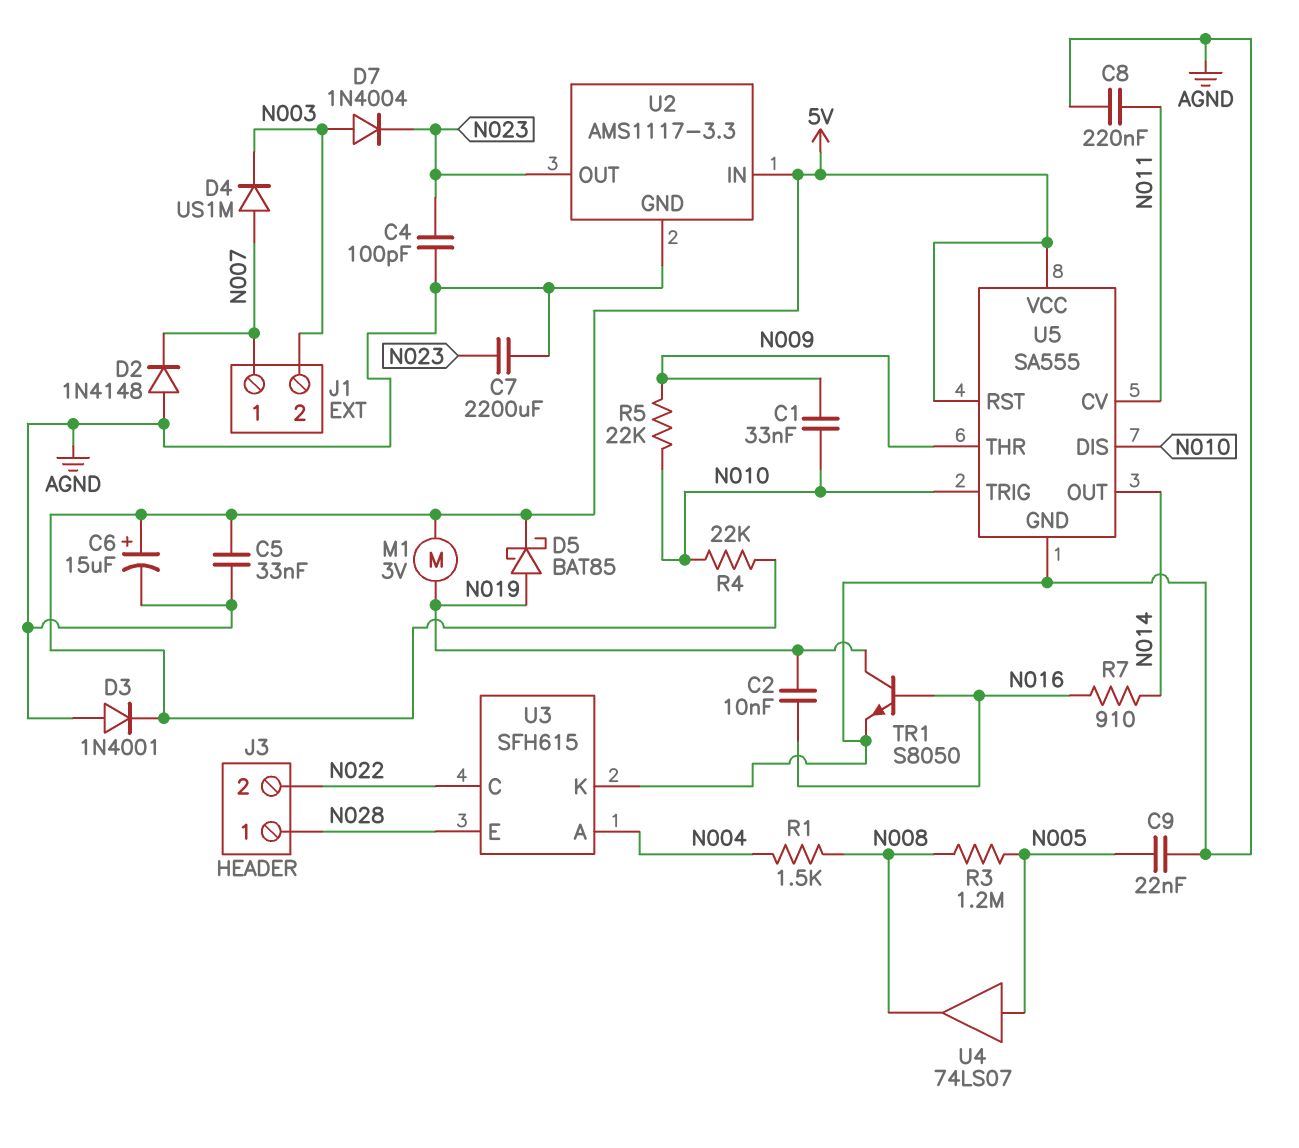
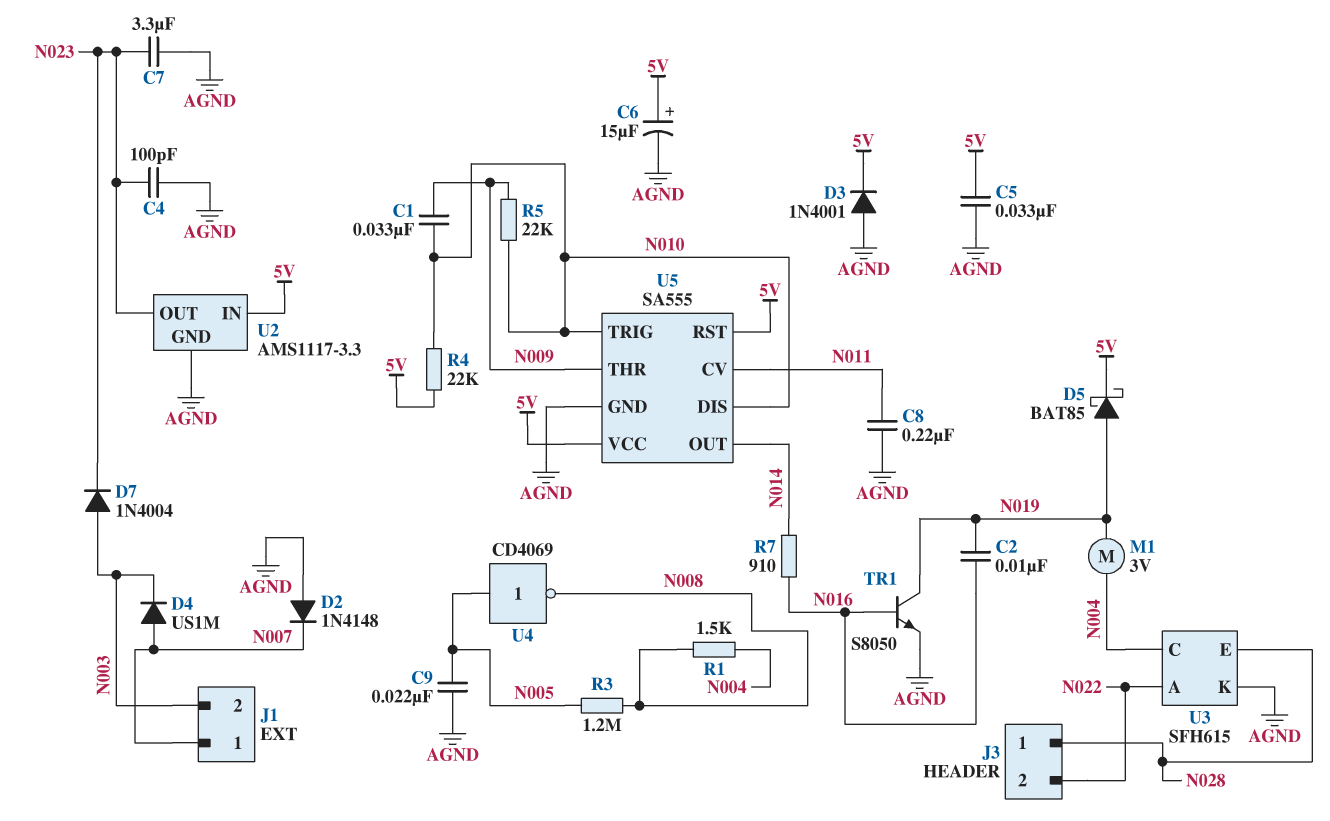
C7: 2200uF (AGND, N023) -> 3.3uF (AGND, N023)
M1: motor 3V (5V, N019) -> motor 3V (N004, N019)
U3 pin A: N004 -> N022
U3 pin C: N022 -> N004
U4: buffer 74LS07 (in N005, out N008) -> NOT CD4069 (in N005, out N008)

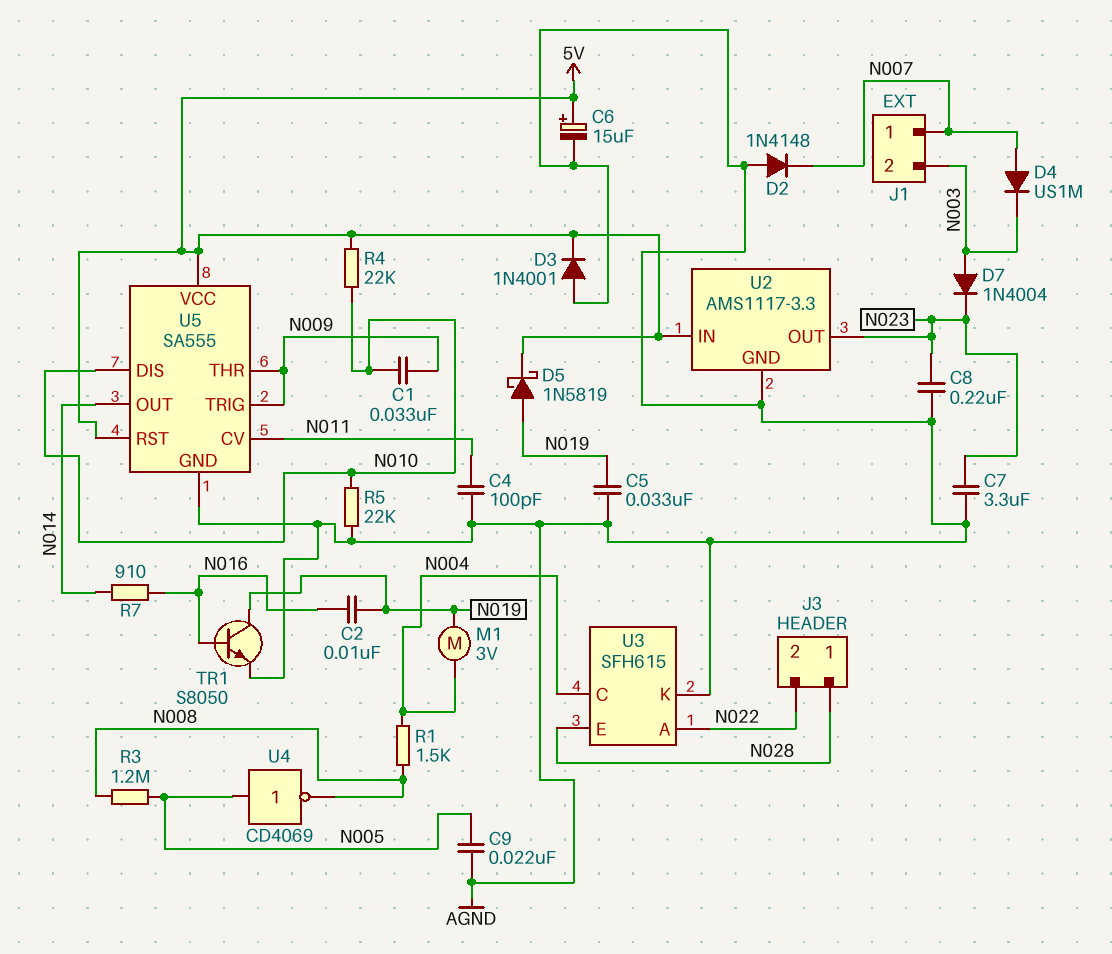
C4: 100pF (AGND, N023) -> 100pF (AGND, N011)
C5: 33nF (5V, AGND) -> 33nF (AGND, N019)
C8: 220nF (AGND, N011) -> 220nF (AGND, N023)
D5: schottky BAT85 (A N019, K 5V) -> schottky 1N5819 (A N019, K 5V)
R5: 22k (N009, N010) -> 22k (AGND, N010)
U5 pin TRIG: N010 -> N009

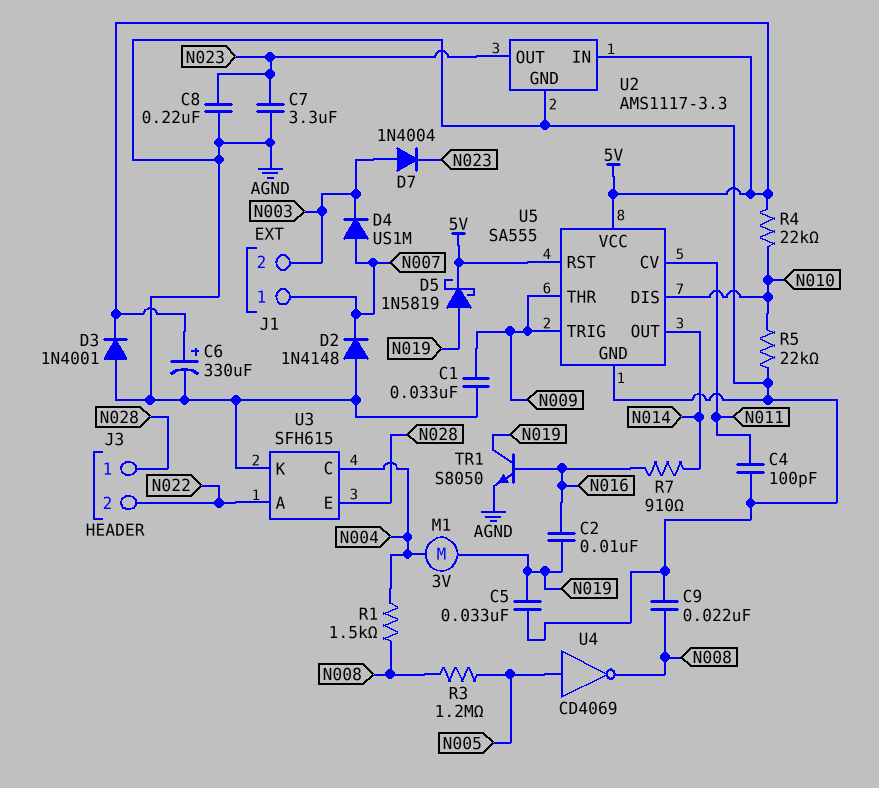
C1: 33nF (N009, N010) -> 33nF (AGND, N009)
C6: 15uF (plus 5V, minus AGND) -> 330uF (plus 5V, minus AGND)
C9: 22nF (AGND, N005) -> 22nF (AGND, N008)

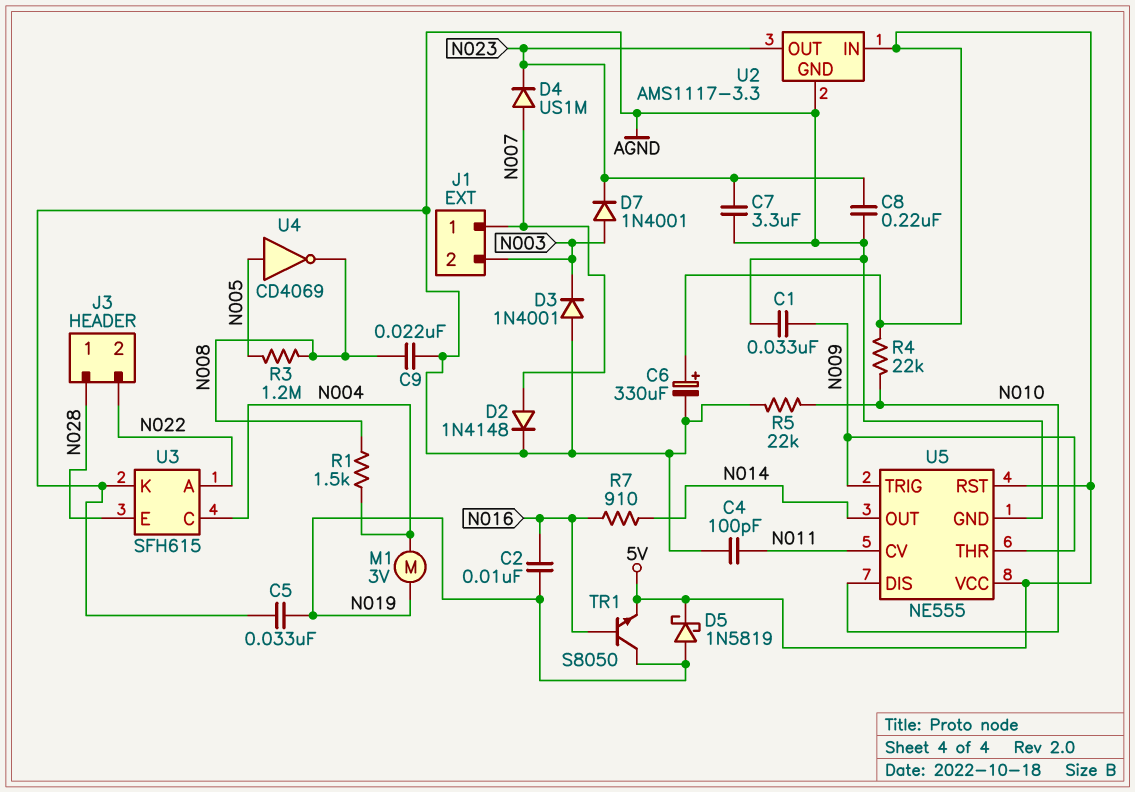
D2: diode 1N4148 (A AGND, K N007) -> diode 1N4148 (A N007, K AGND)
D3: diode 1N4001 (A AGND, K 5V) -> diode 1N4001 (A AGND, K N003)
D4: diode US1M (A N007, K N003) -> diode US1M (A N007, K N023)
D7: diode 1N4004 (A N003, K N023) -> diode 1N4001 (A N003, K N023)
TR1: NPN S8050 (B N016, C N019, E AGND) -> NPN S8050 (B N016, C N019, E 5V)
U5: SA555 -> NE555

